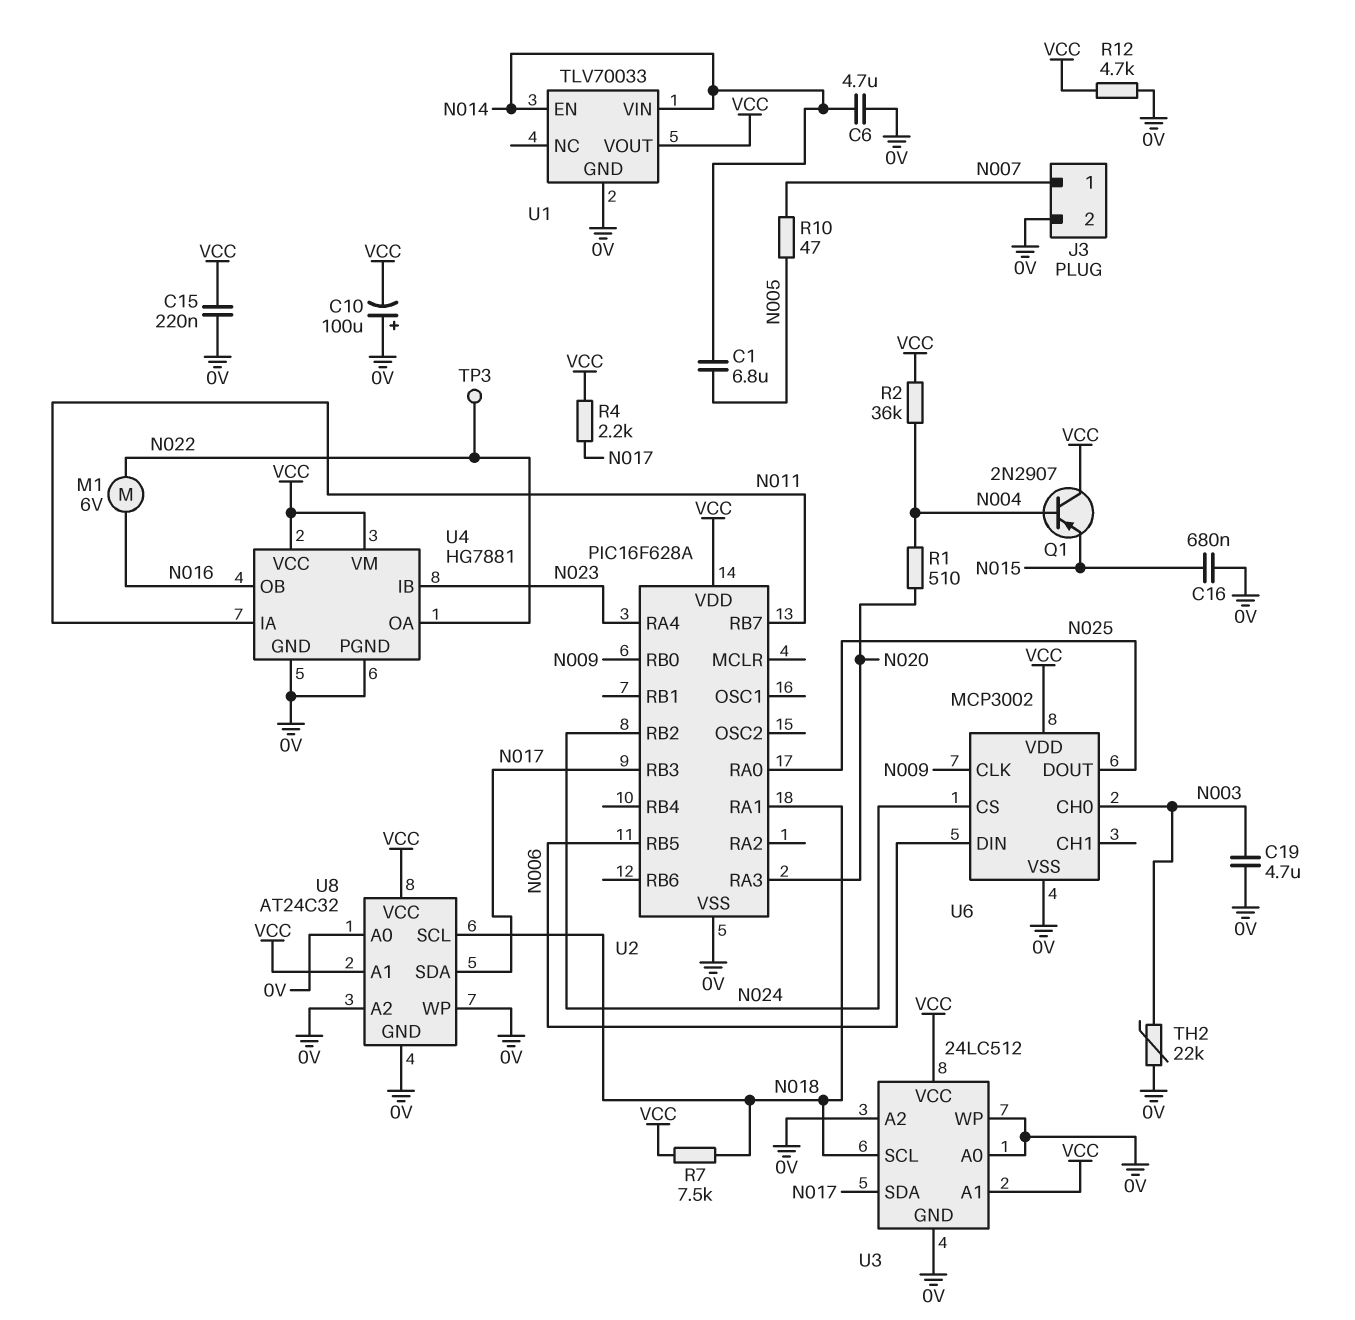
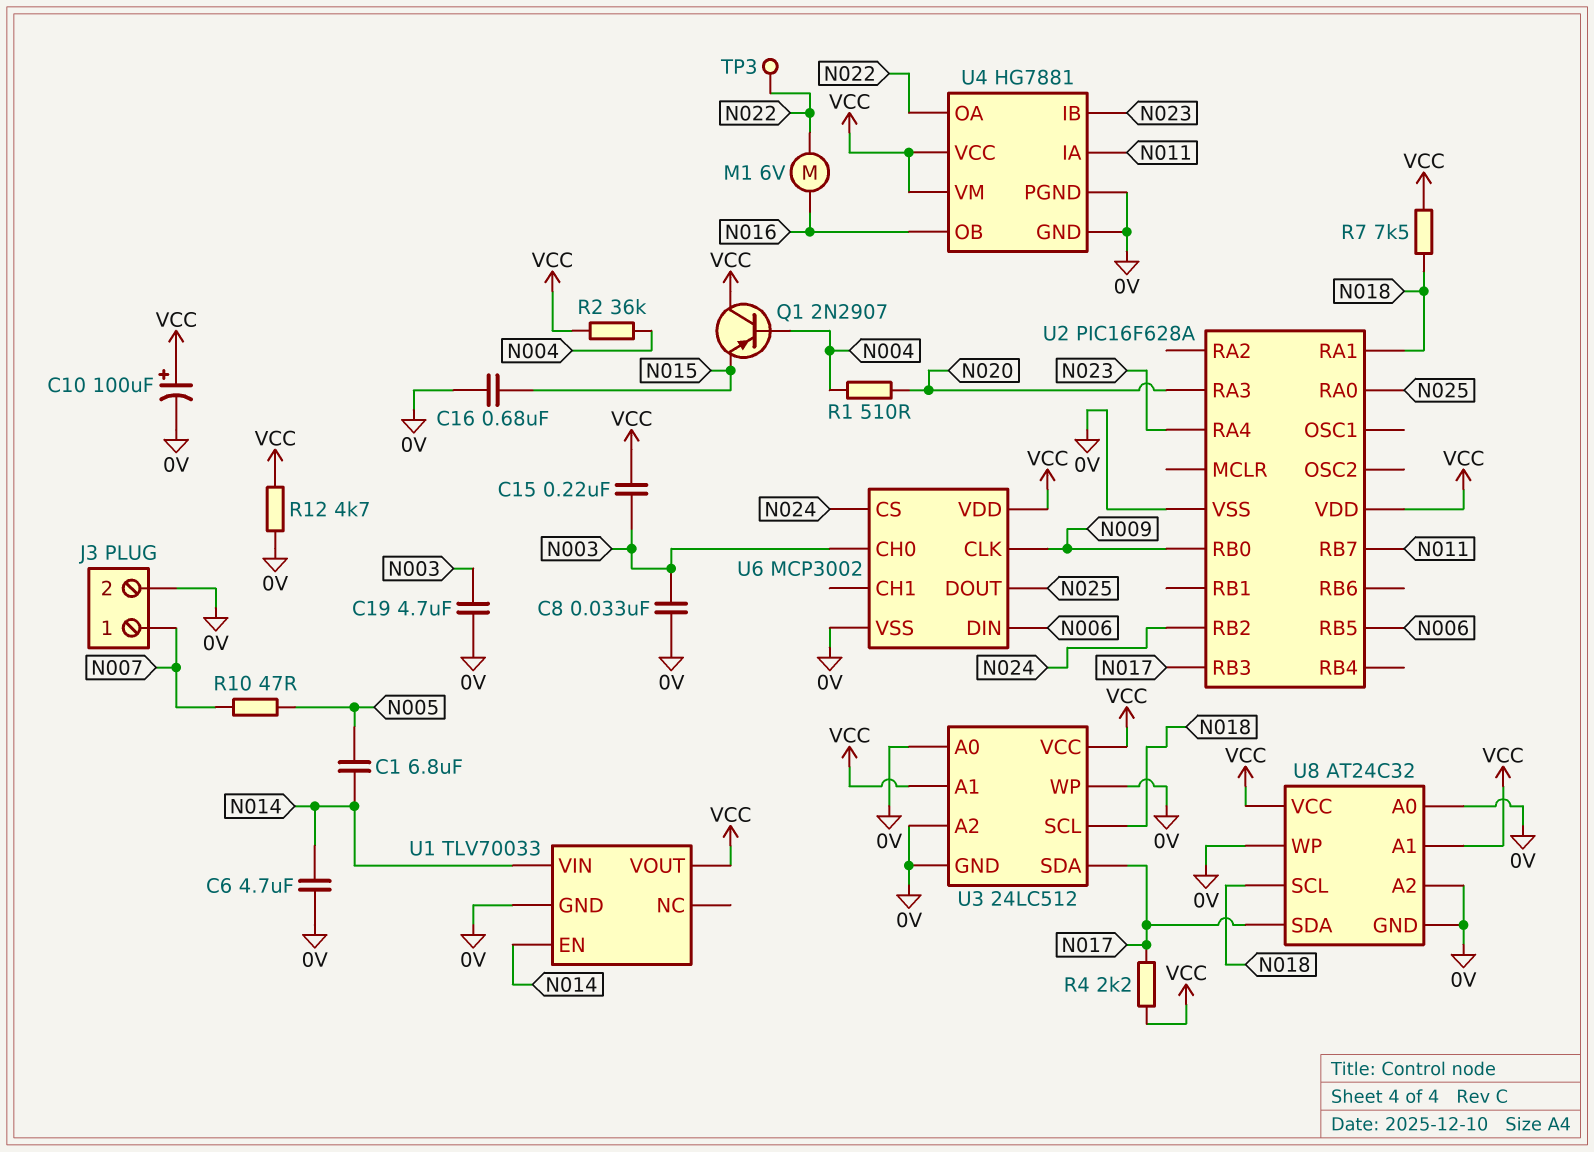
C8: none -> 33nF (0V, N003)
C10: 100uF (plus 0V, minus VCC) -> 100uF (plus VCC, minus 0V)
C15: 220nF (0V, VCC) -> 220nF (N003, VCC)
TH2: 22k (0V, N003) -> none

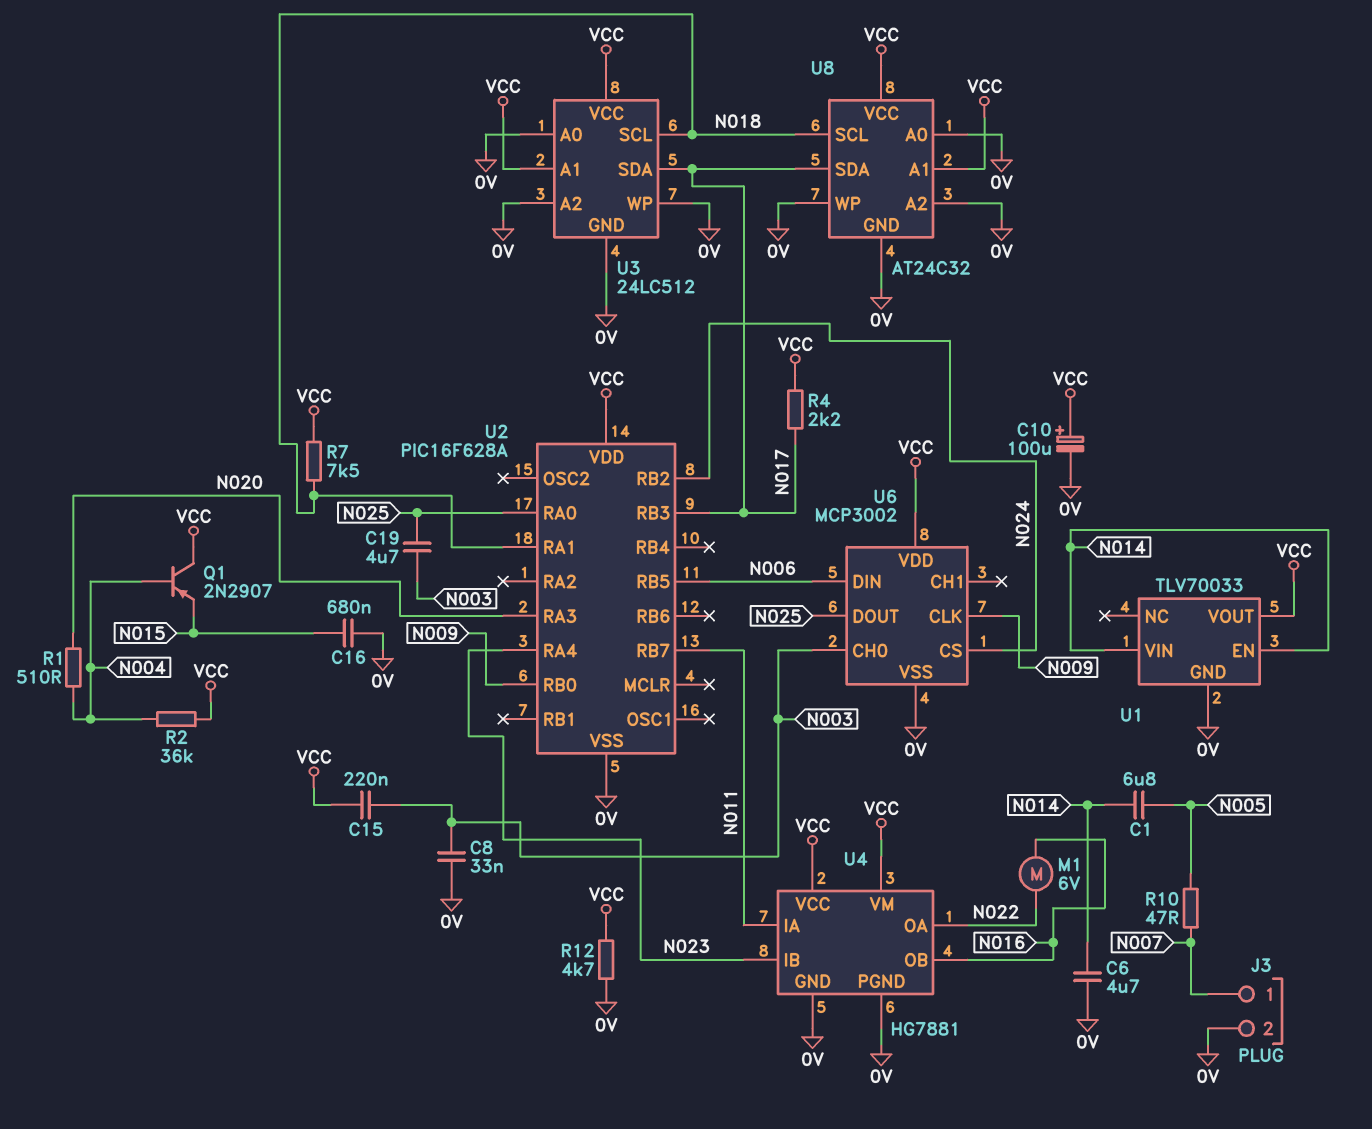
C19: 4.7uF (0V, N003) -> 4.7uF (N003, N025)
TP3: test point (N022) -> none

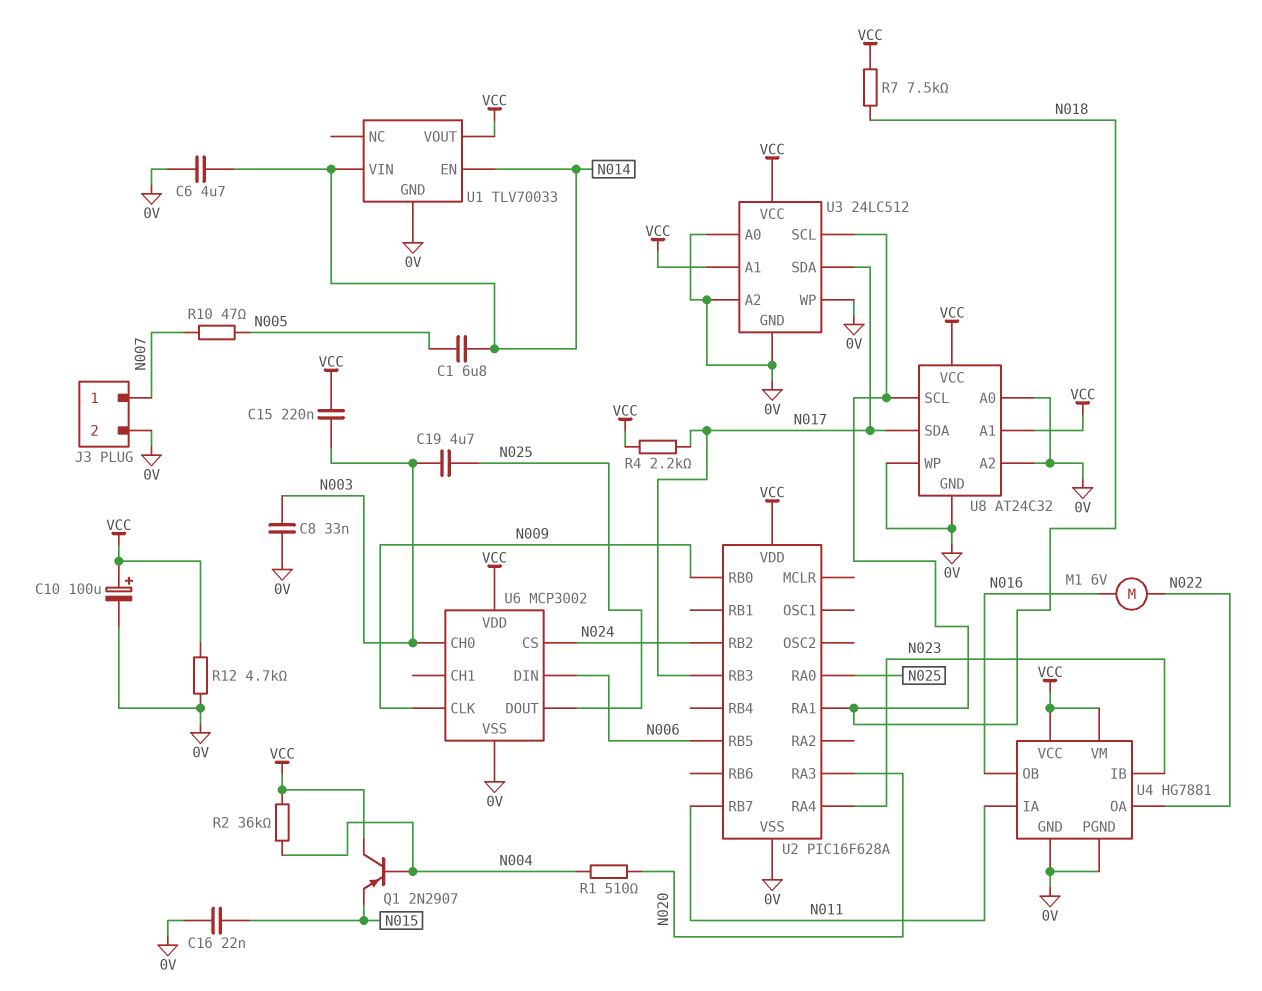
C16: 680nF (0V, N015) -> 22nF (0V, N015)

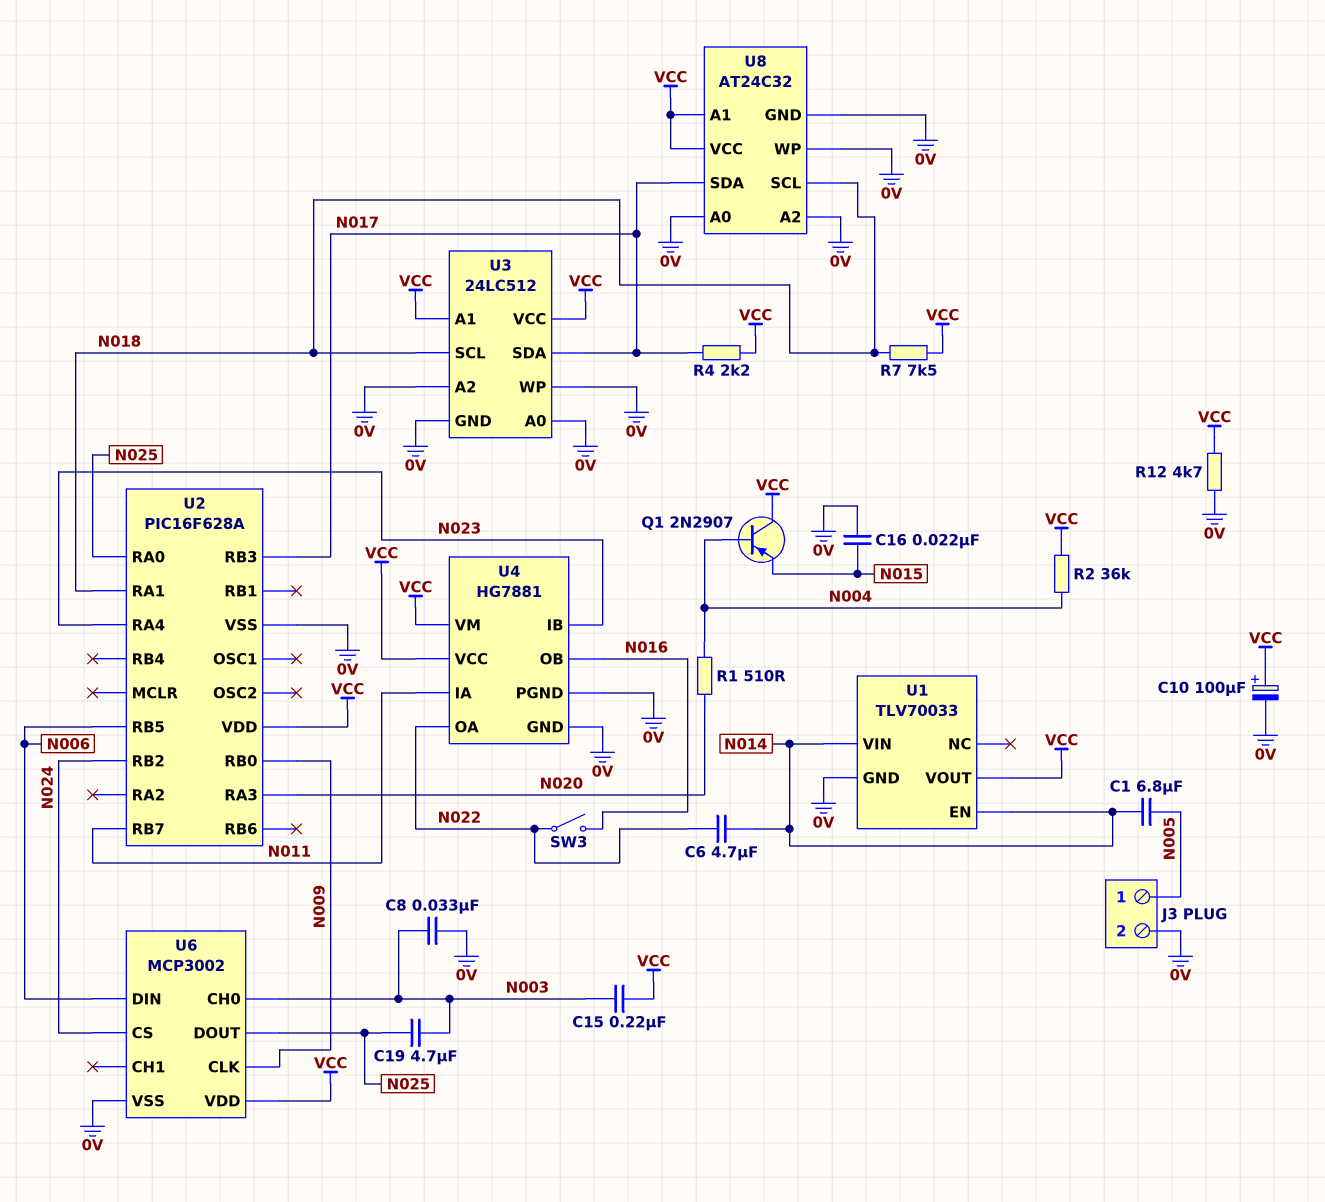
C6: 4.7uF (0V, N014) -> 4.7uF (N014, N022)
J3 pin 1: N007 -> N005
M1: motor 6V (N016, N022) -> none
R10: 47 (N005, N007) -> none
SW3: none -> switch (N016, N022)

